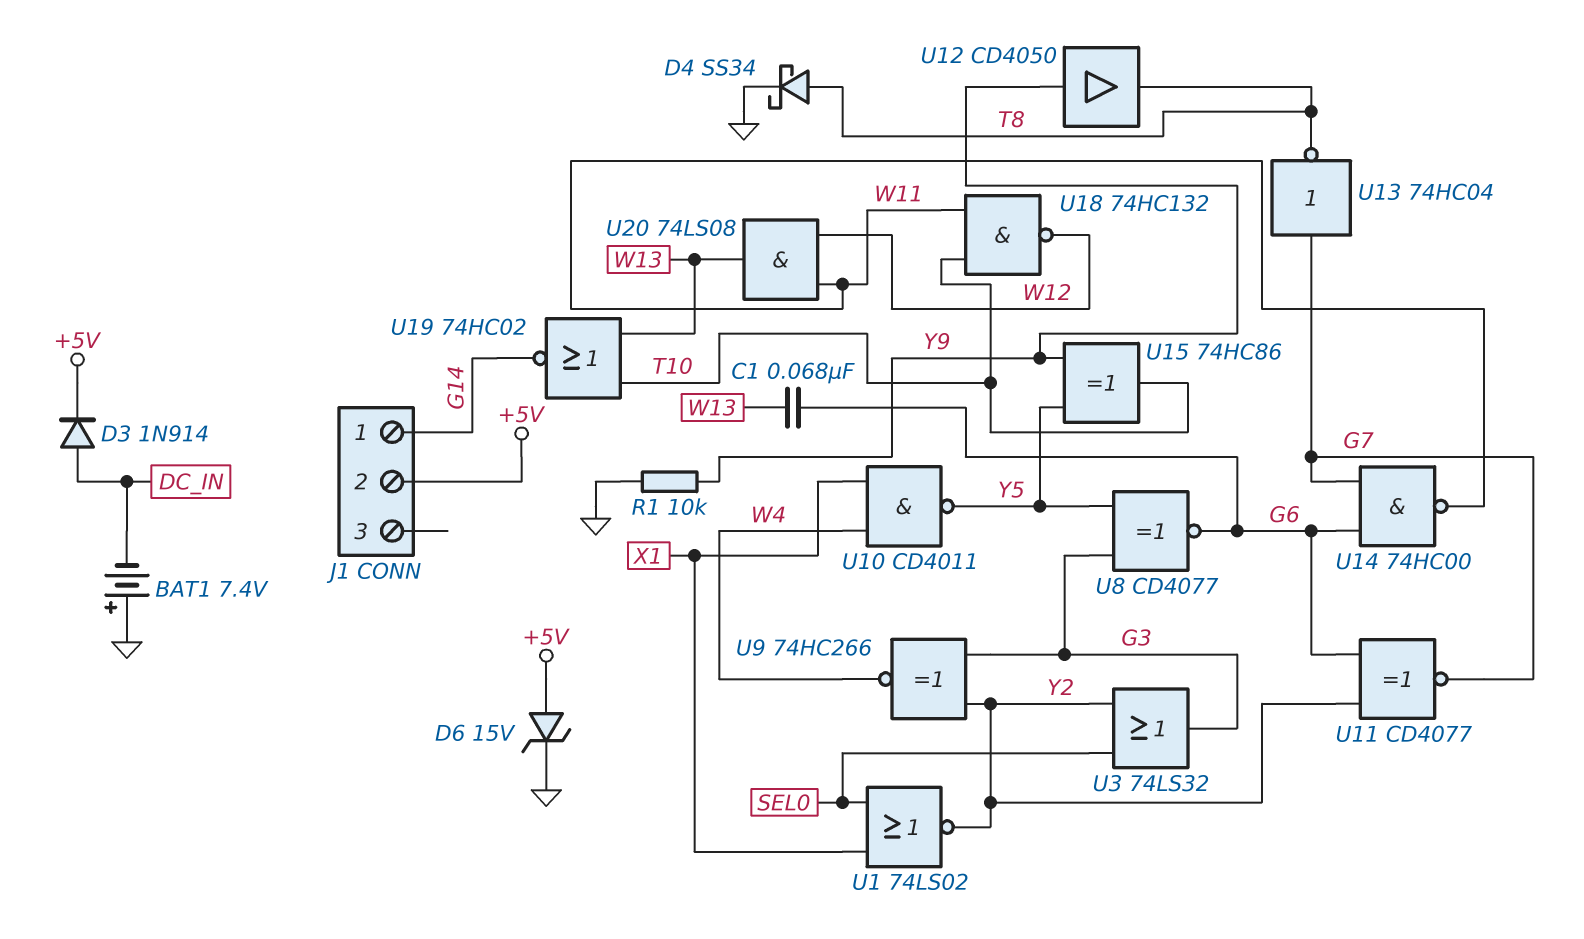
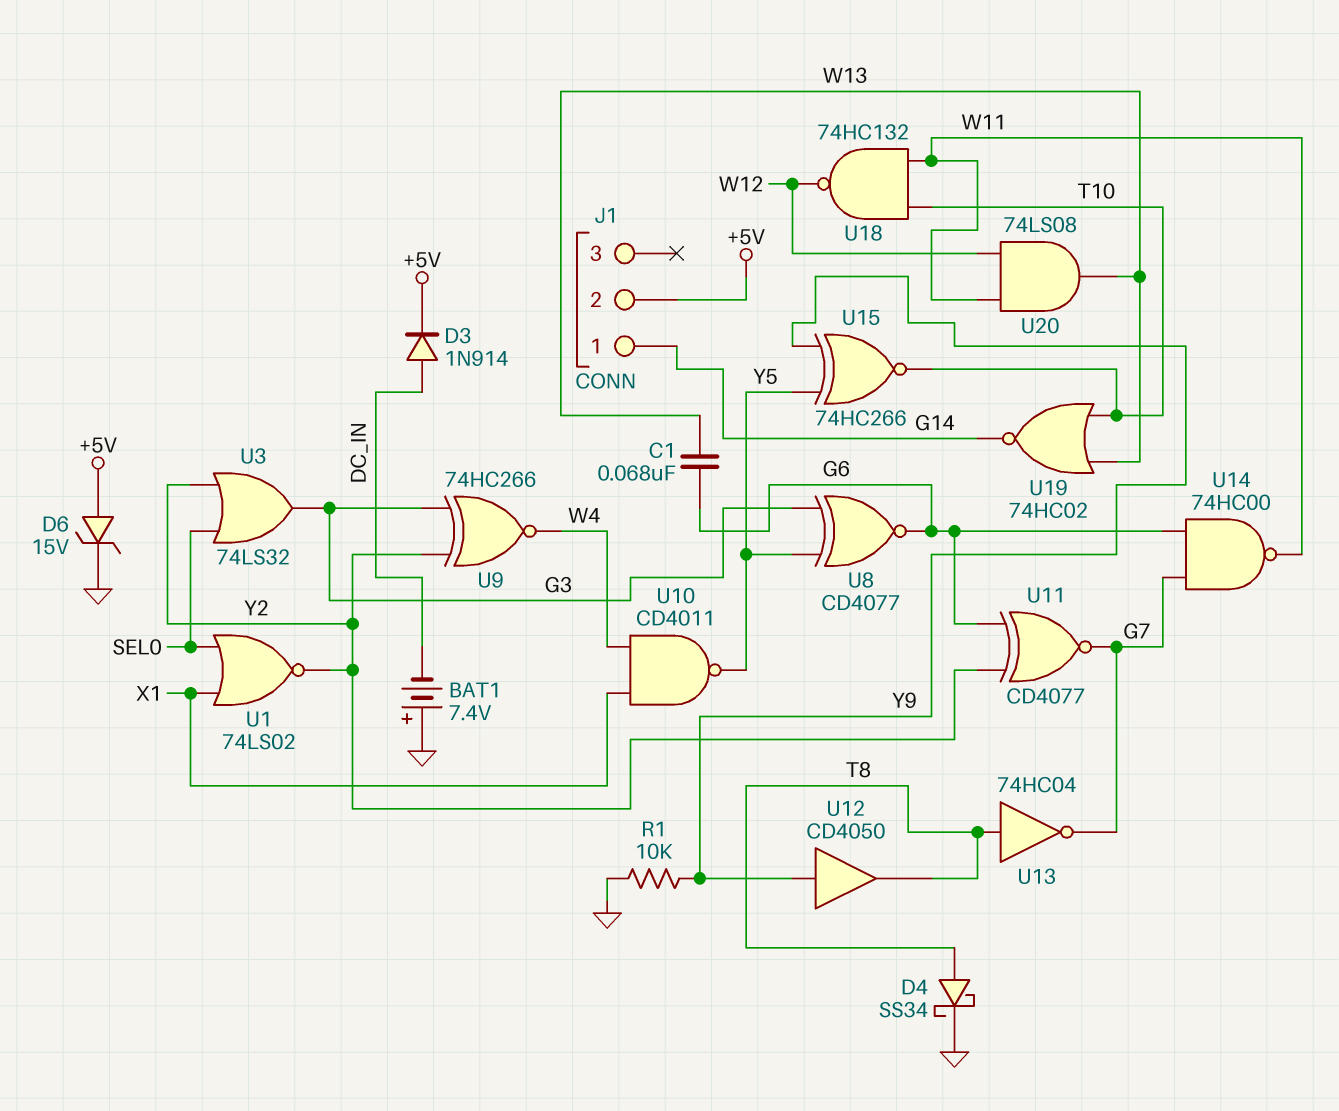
U13: NOT 74HC04 (in G7, out T8) -> NOT 74HC04 (in T8, out G7)
U15: XOR 74HC86 (in Y5, in Y9, out T10) -> XNOR 74HC266 (in Y5, in Y9, out T10)

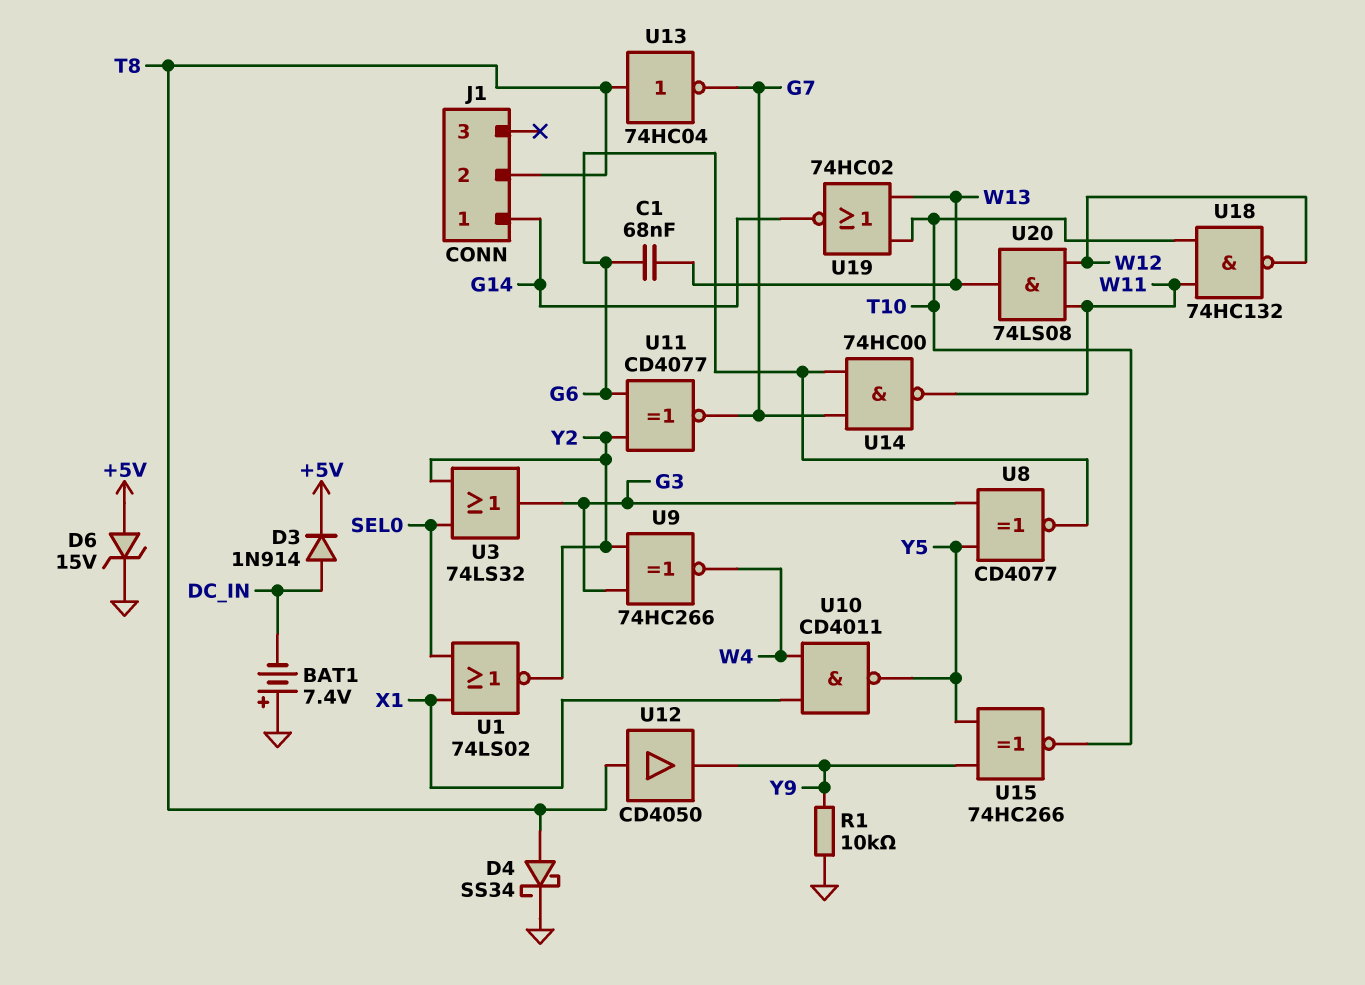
J1 pin 2: +5V -> T8
U12: buffer CD4050 (in Y9, out T8) -> buffer CD4050 (in T8, out Y9)

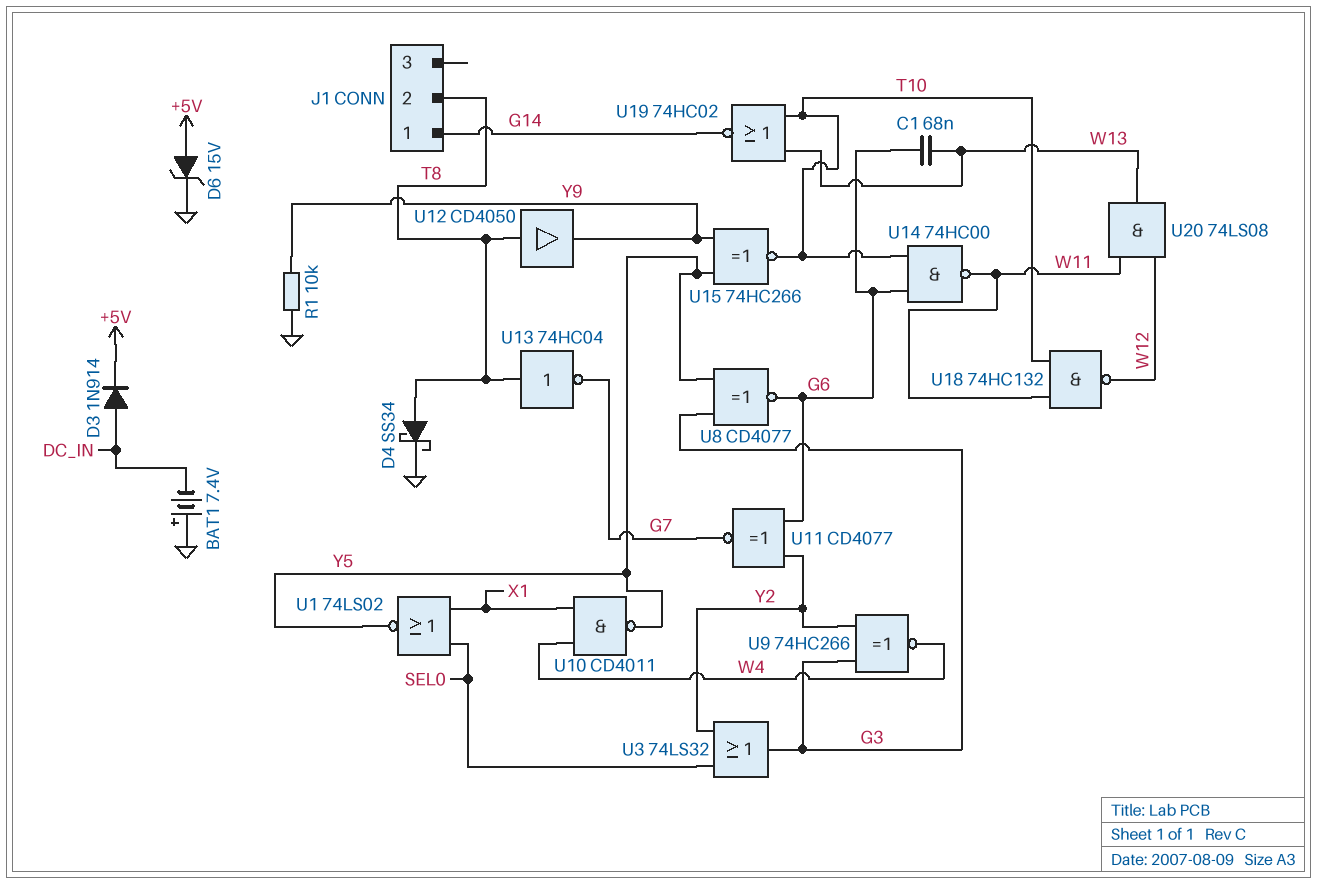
U1: NOR 74LS02 (in SEL0, in X1, out Y2) -> NOR 74LS02 (in SEL0, in X1, out Y5)
U14: NAND 74HC00 (in G6, in G7, out W11) -> NAND 74HC00 (in G6, in T10, out W11)

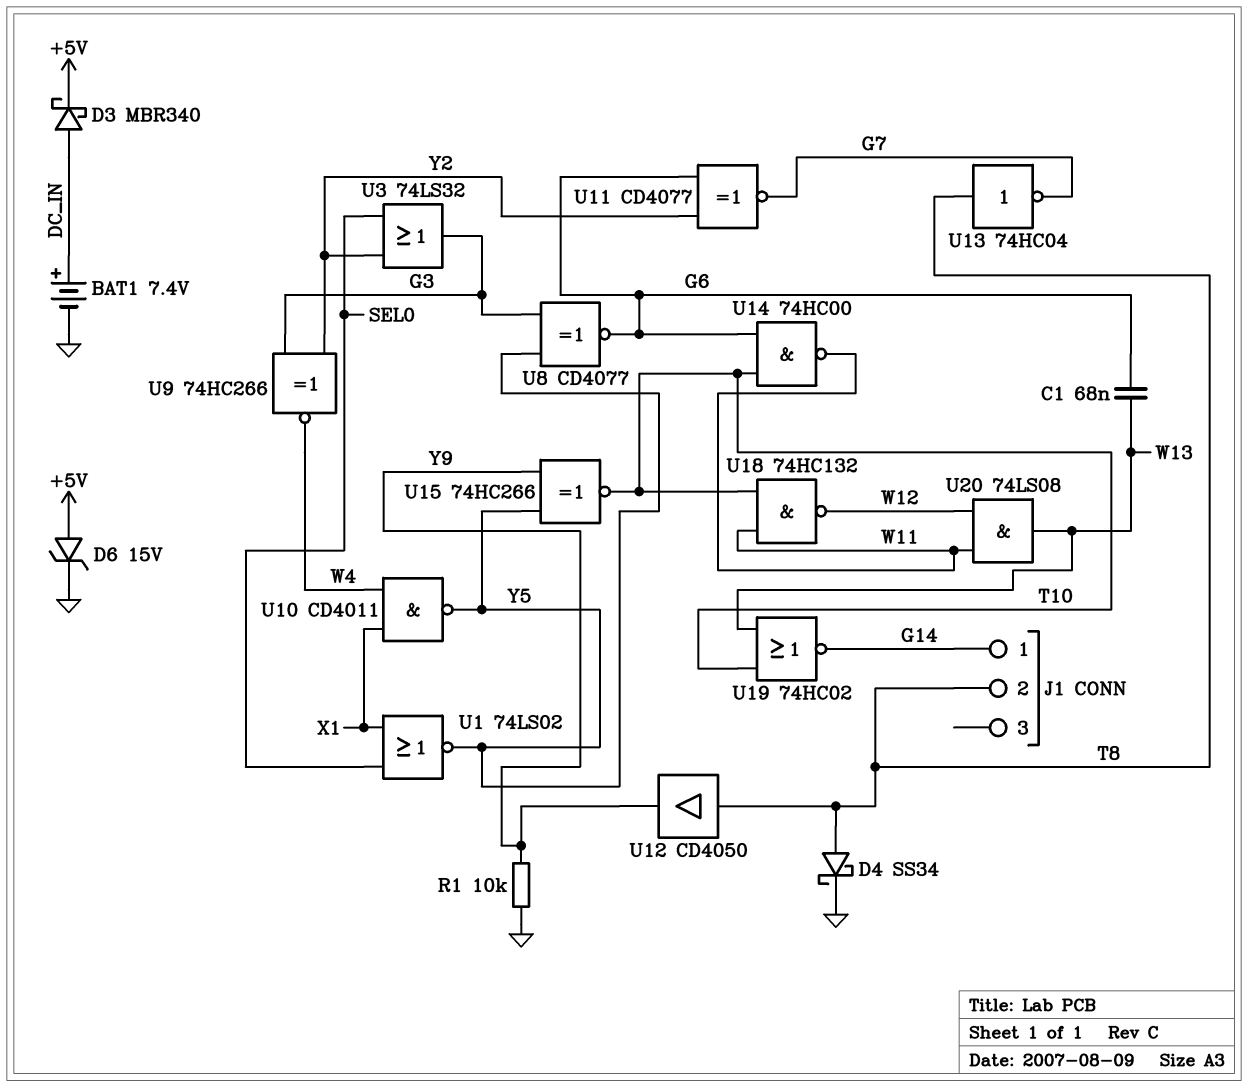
BAT1: 7.4V (plus GND, minus DC_IN) -> 7.4V (plus DC_IN, minus GND)
D3: diode 1N914 (A DC_IN, K +5V) -> schottky MBR340 (A DC_IN, K +5V)

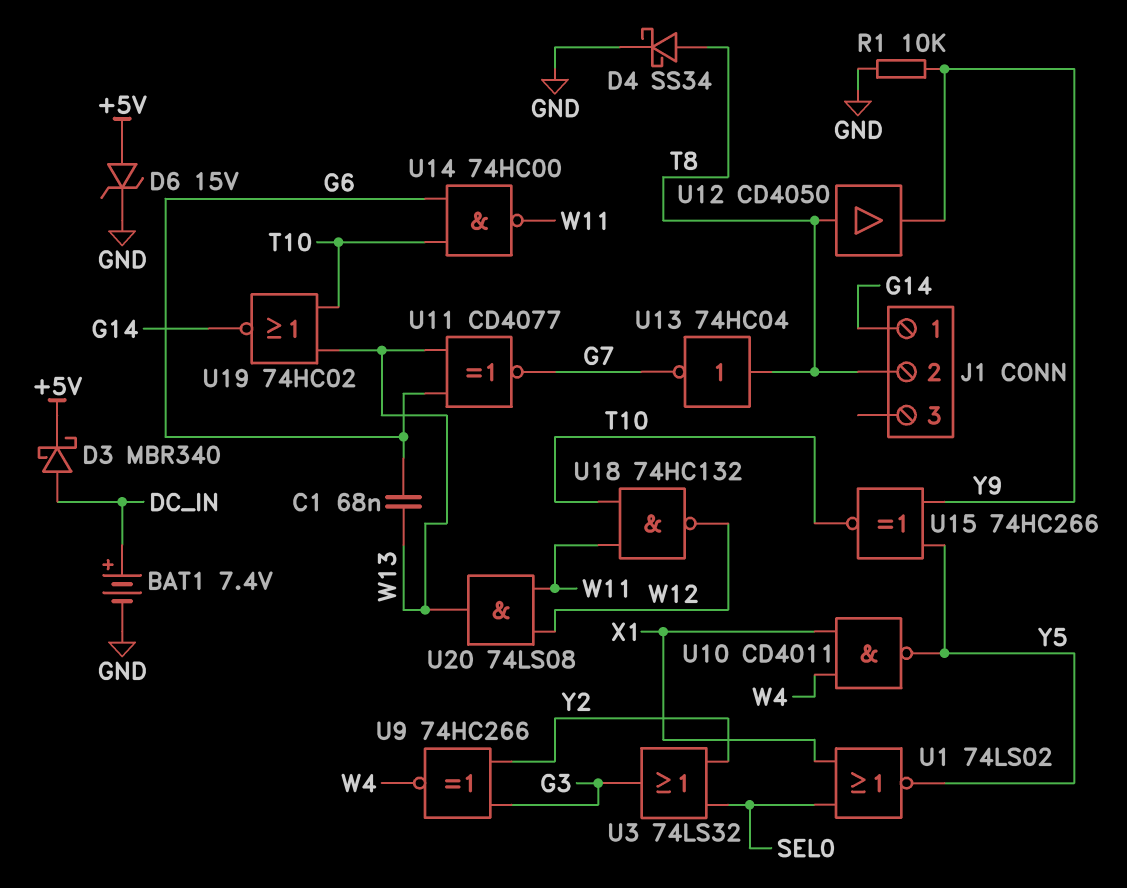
U8: XNOR CD4077 (in G3, in Y5, out G6) -> none
U11: XNOR CD4077 (in G6, in Y2, out G7) -> XNOR CD4077 (in G6, in W13, out G7)

